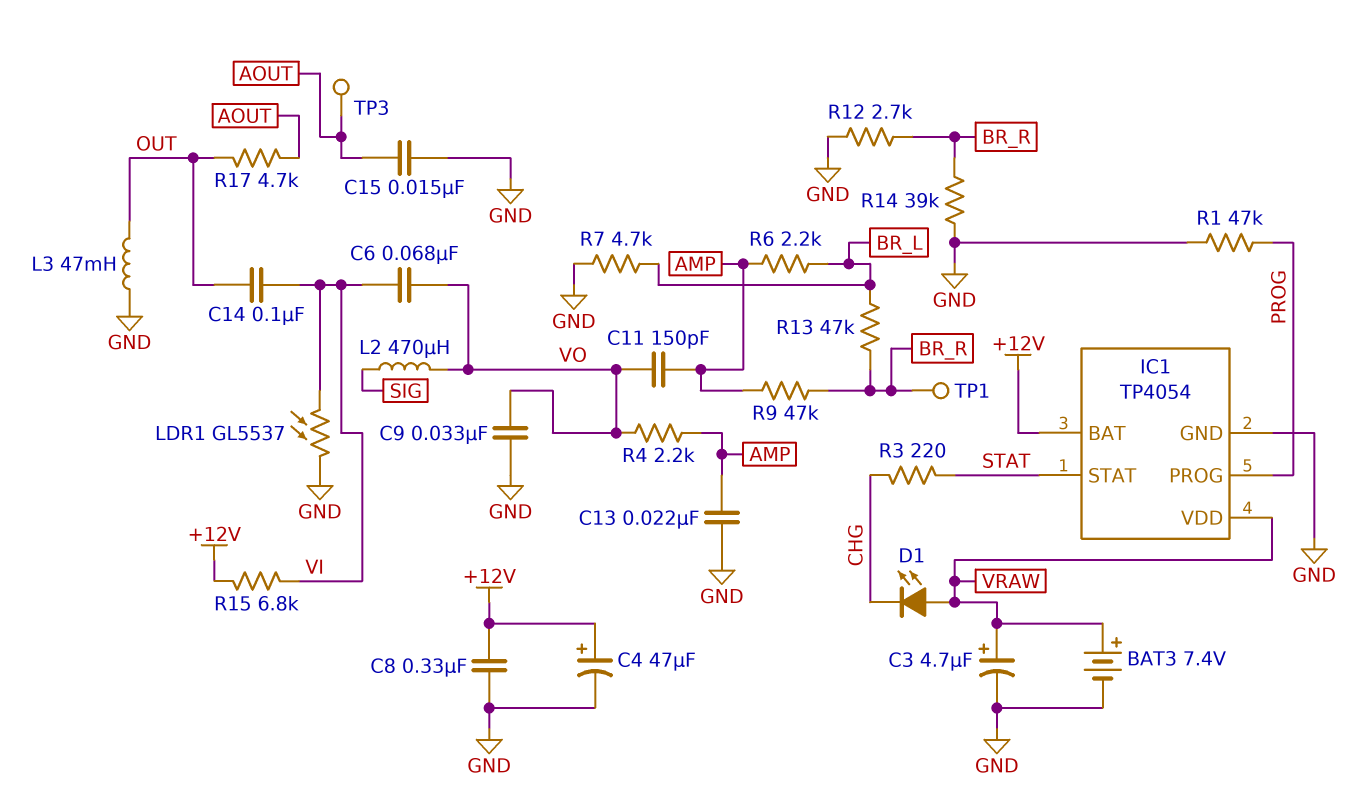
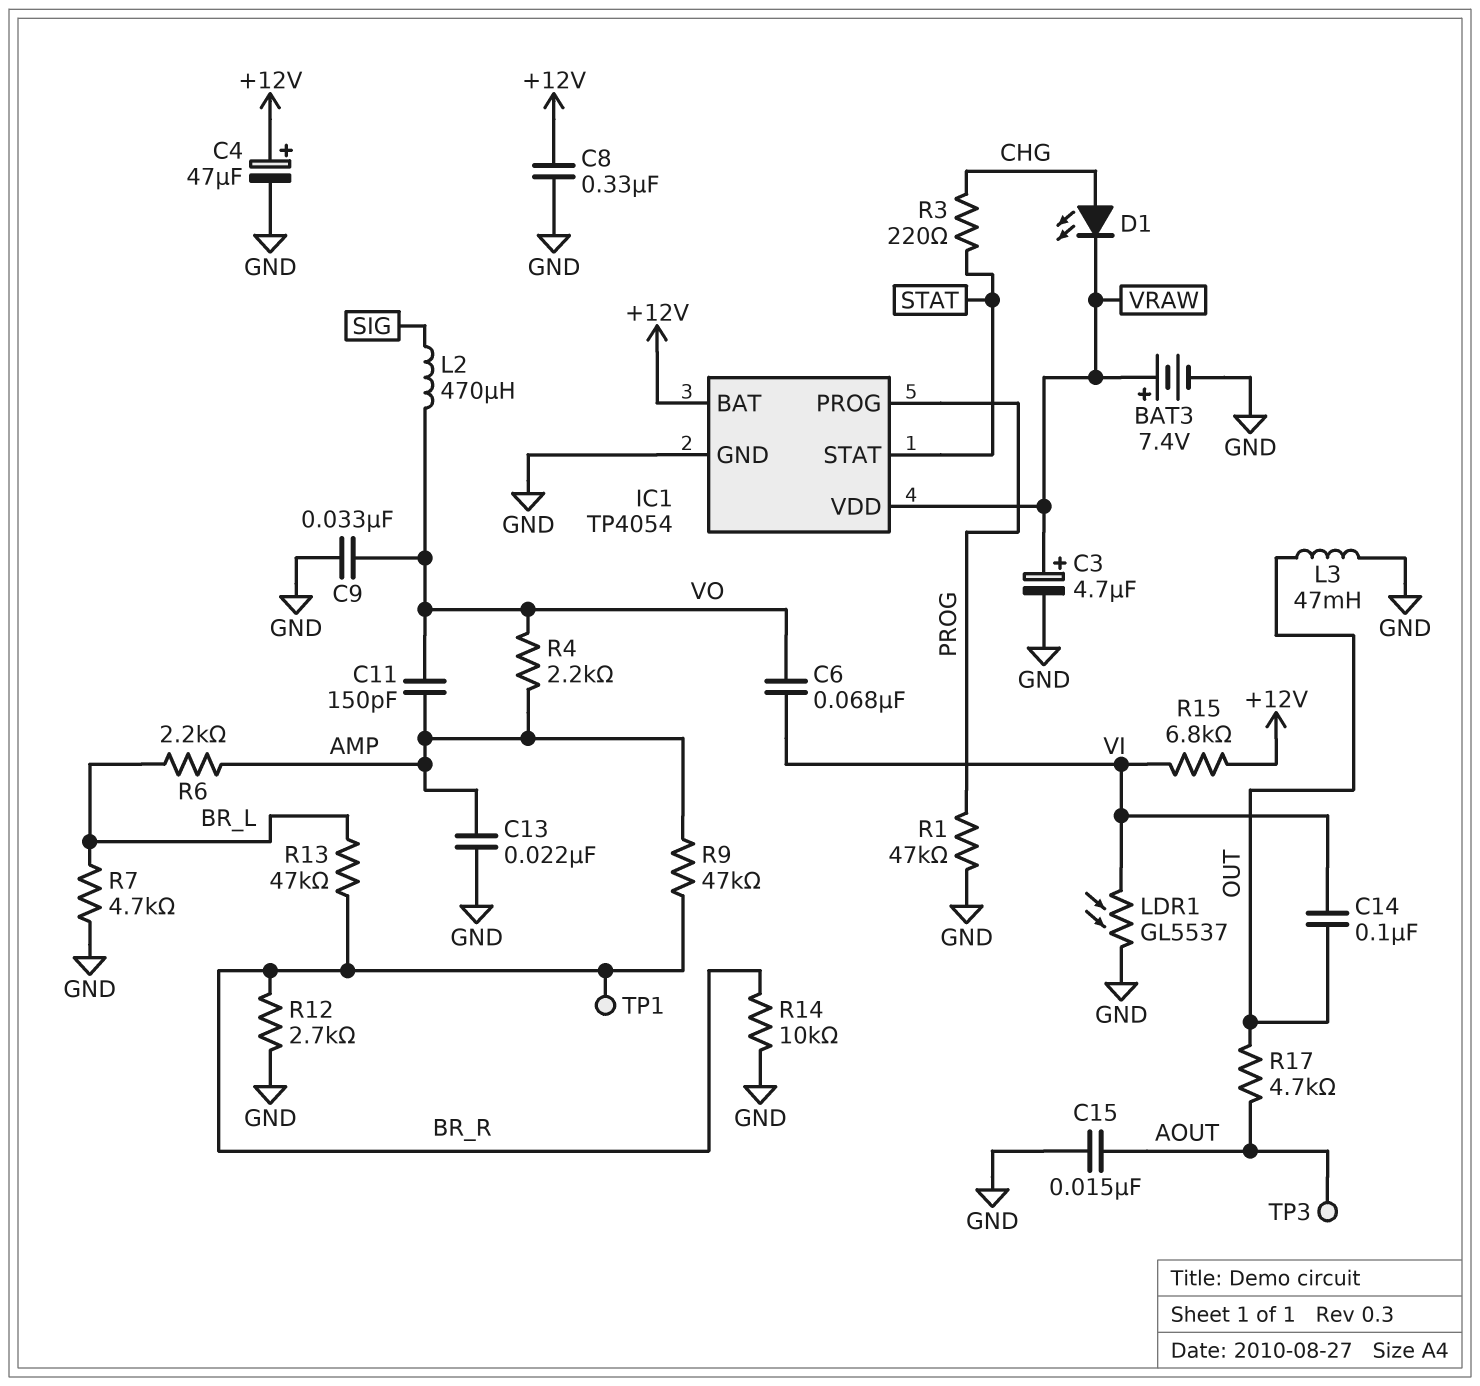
D1: LED (A VRAW, K CHG) -> LED (A CHG, K VRAW)
R14: 39k (BR_R, GND) -> 10k (BR_R, GND)

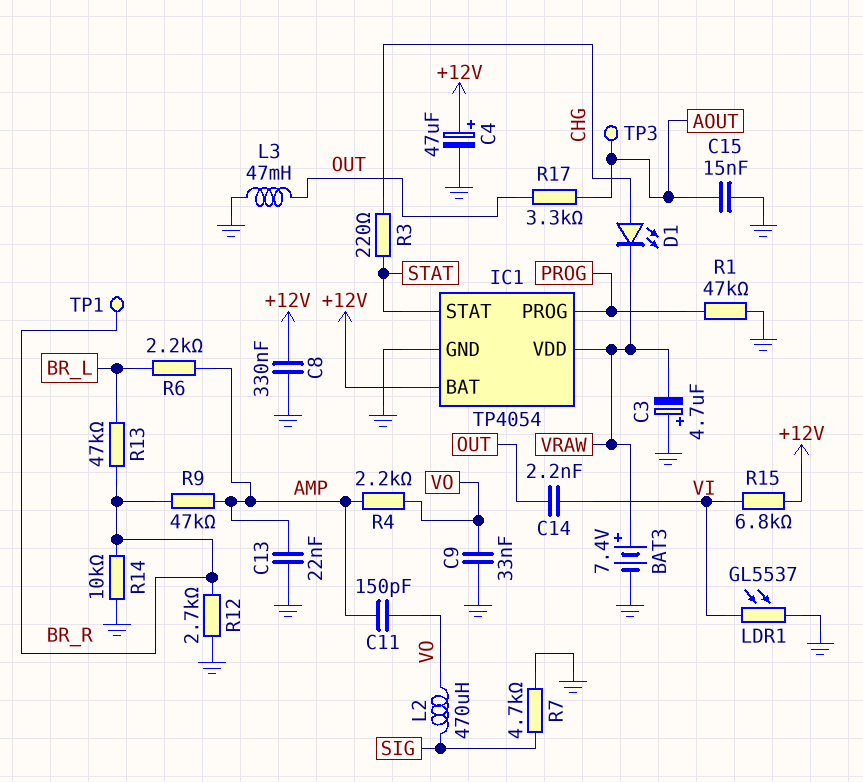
C3: 4.7uF (plus VRAW, minus GND) -> 4.7uF (plus GND, minus VRAW)
C6: 68nF (VI, VO) -> none
C14: 100nF (OUT, VI) -> 2.2nF (OUT, VI)
R7: 4.7k (BR_L, GND) -> 4.7k (GND, SIG)
R17: 4.7k (AOUT, OUT) -> 3.3k (AOUT, OUT)

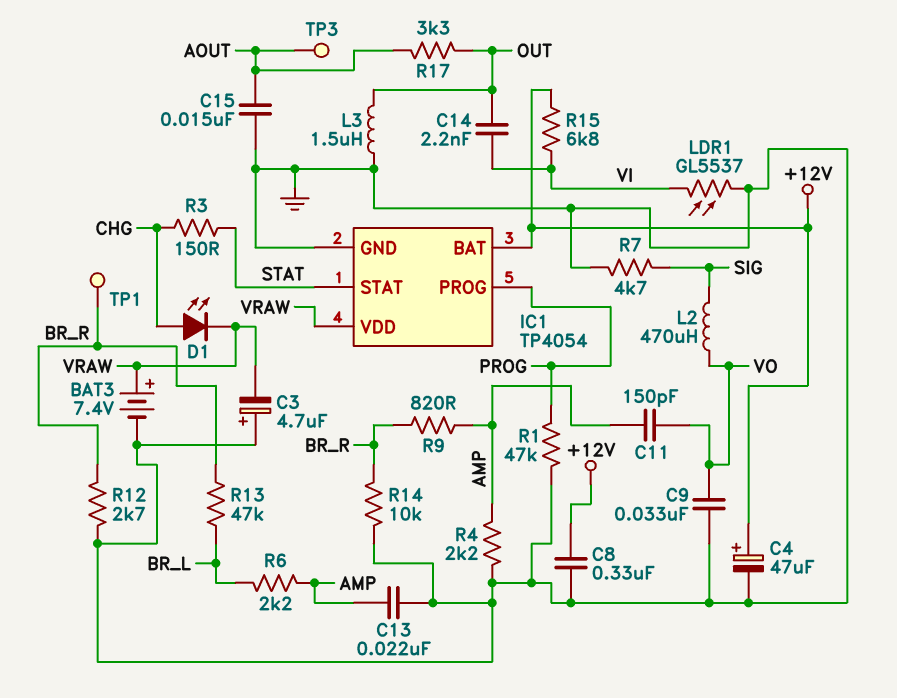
L3: 47mH (GND, OUT) -> 1.5uH (GND, OUT)
R3: 220 (CHG, STAT) -> 150 (CHG, STAT)
R4: 2.2k (AMP, VO) -> 2.2k (AMP, GND)
R9: 47k (AMP, BR_R) -> 820 (AMP, BR_R)

